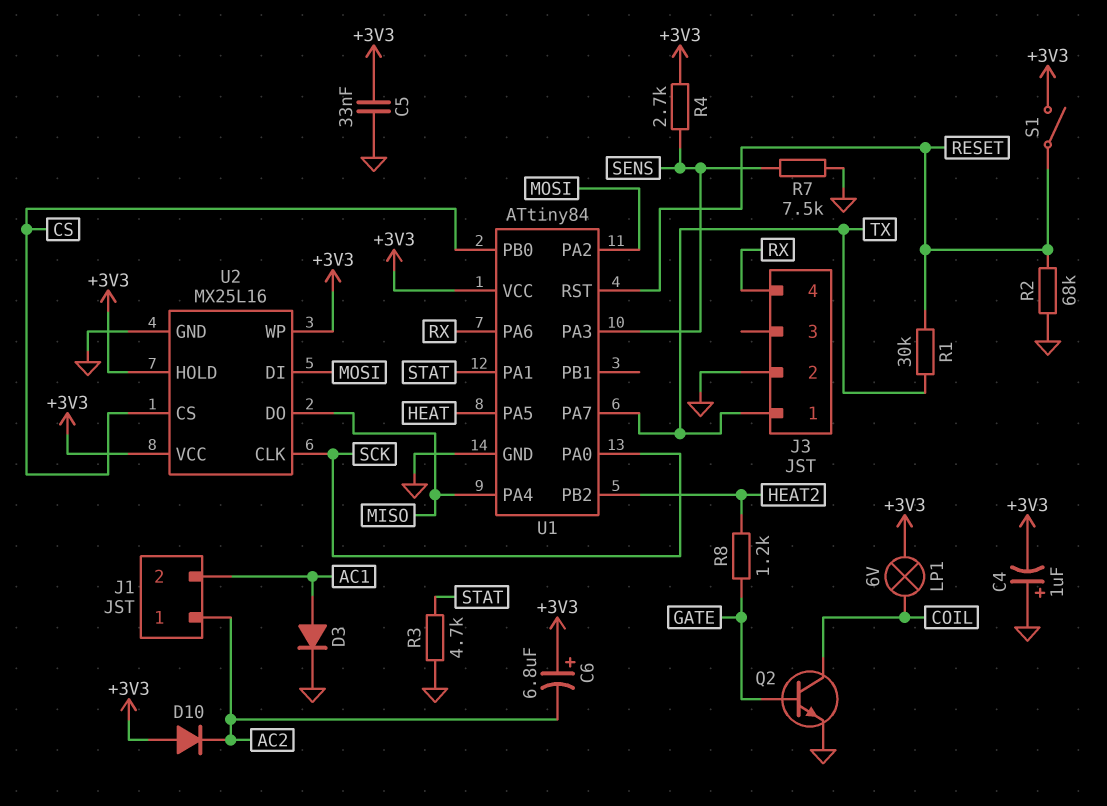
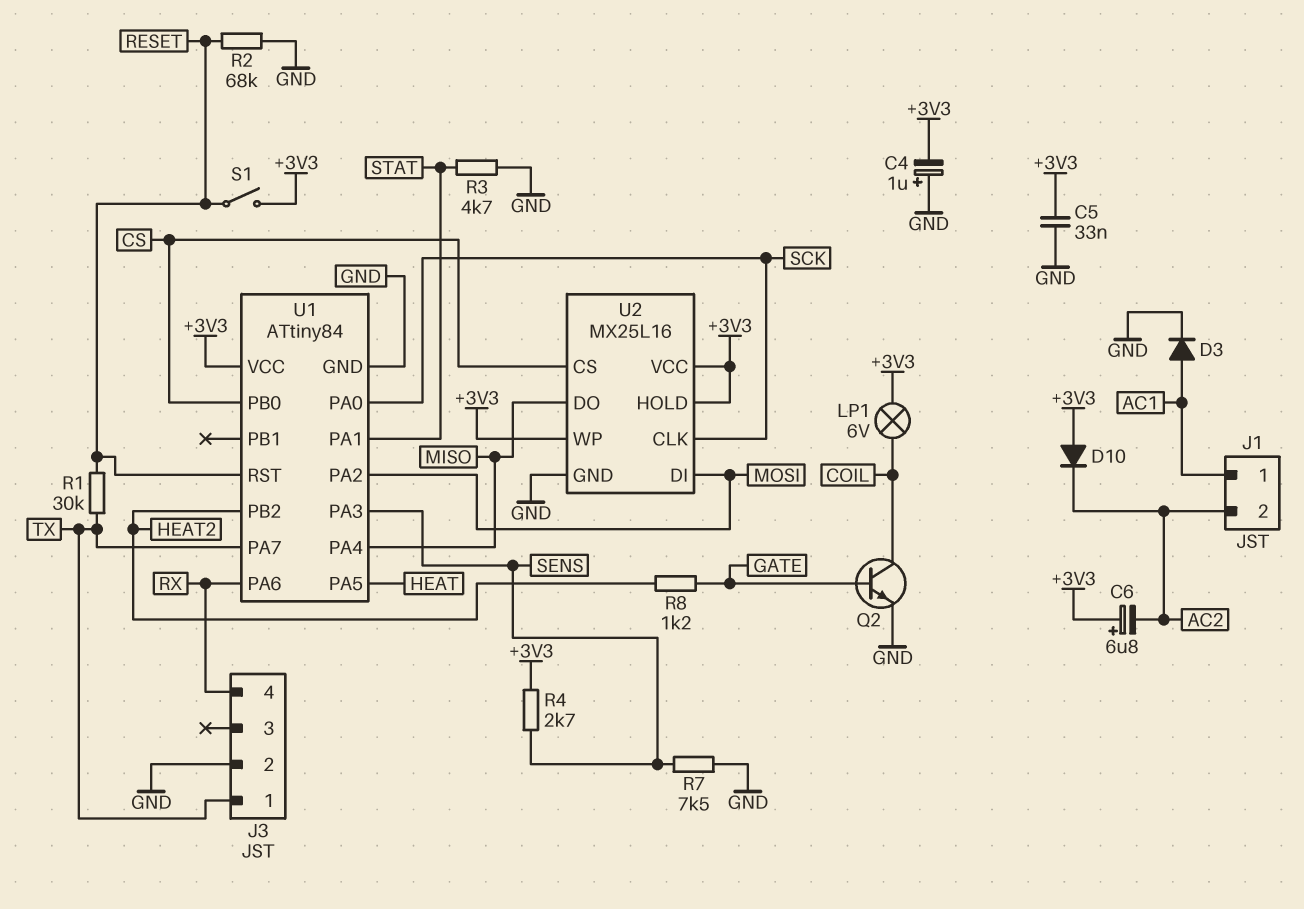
J1 pin 1: AC2 -> AC1
J1 pin 2: AC1 -> AC2

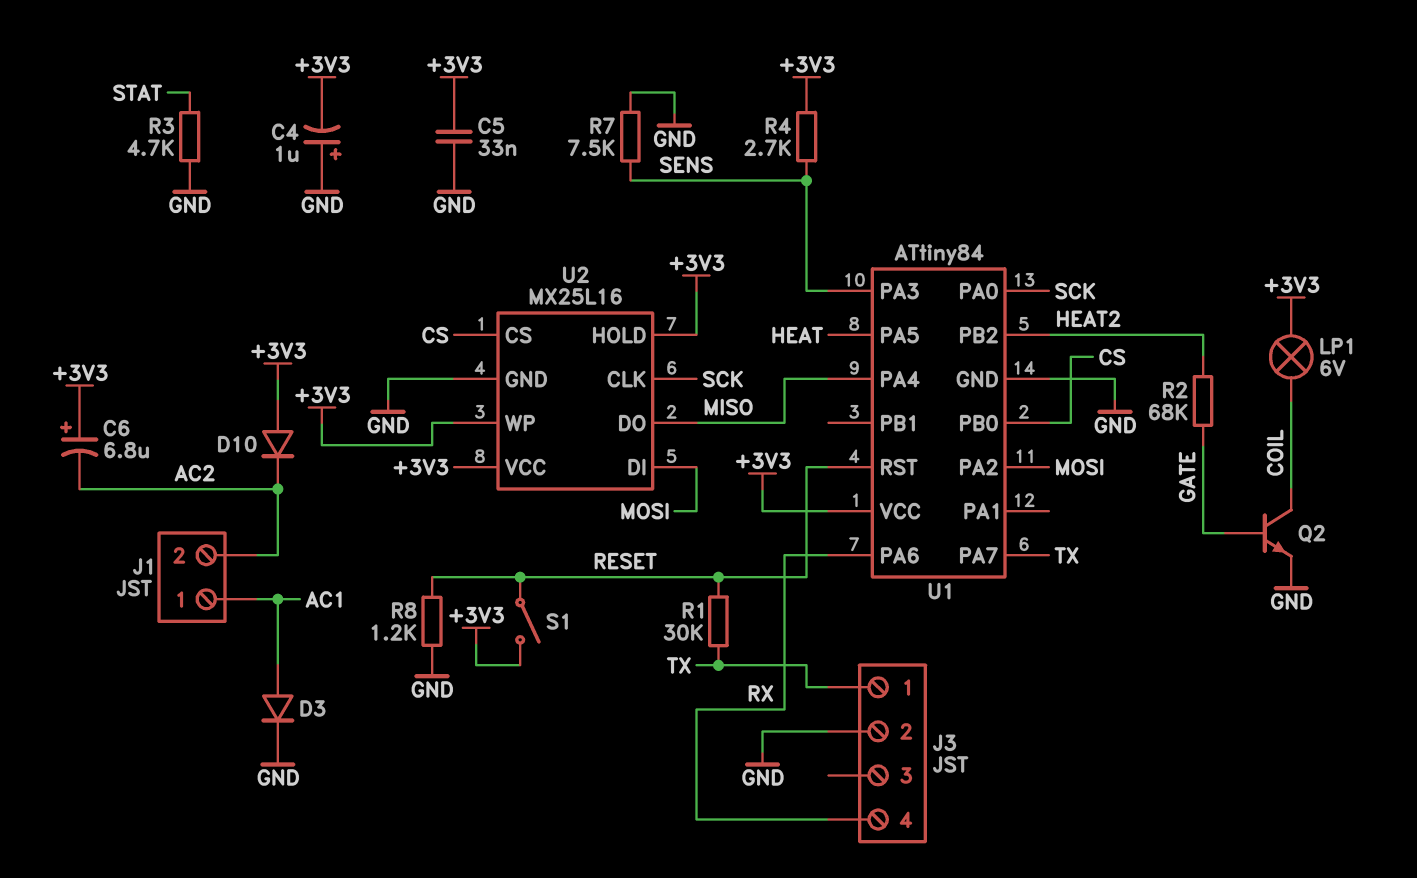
R2: 68k (GND, RESET) -> 68k (GATE, HEAT2)
R8: 1.2k (GATE, HEAT2) -> 1.2k (GND, RESET)
U1 pin PA1: STAT -> none

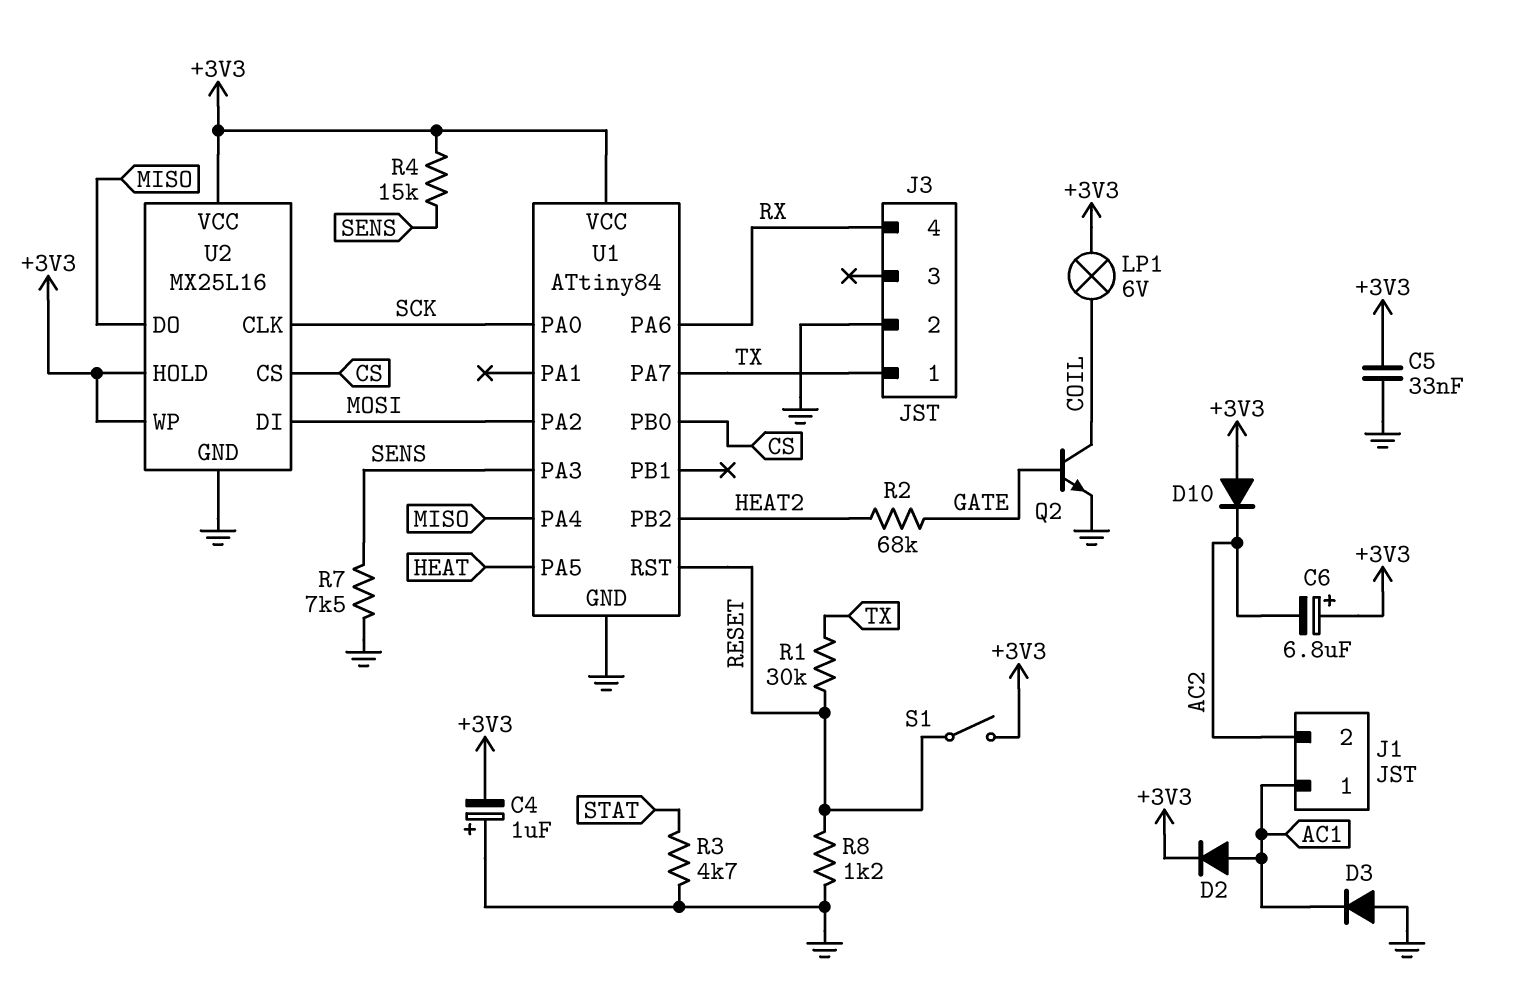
D2: none -> diode (A AC1, K +3V3)
D3: diode (A AC1, K GND) -> diode (A GND, K AC1)
R4: 2.7k (+3V3, SENS) -> 15k (+3V3, SENS)

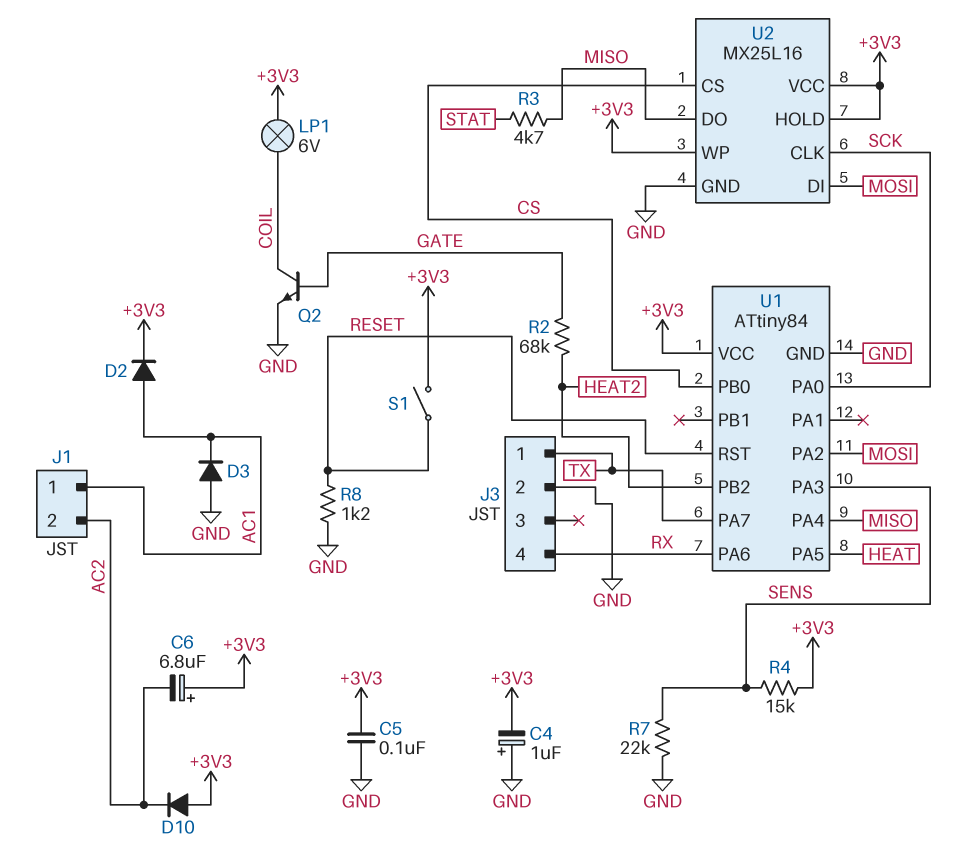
C5: 33nF (+3V3, GND) -> 100nF (+3V3, GND)
R1: 30k (RESET, TX) -> none
R3: 4.7k (GND, STAT) -> 4.7k (MISO, STAT)
R7: 7.5k (GND, SENS) -> 22k (GND, SENS)

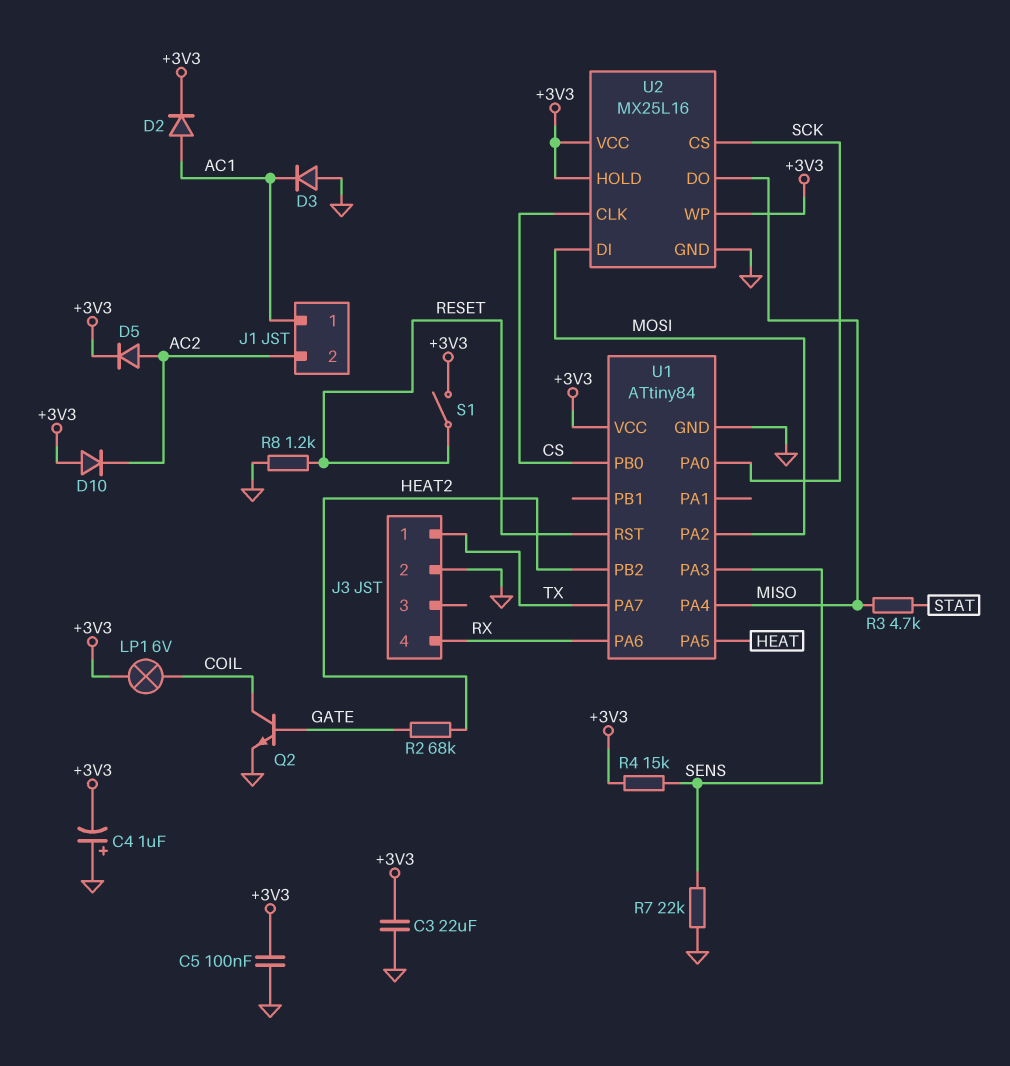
C3: none -> 22uF (+3V3, GND)
C6: 6.8uF (plus +3V3, minus AC2) -> none
D5: none -> diode (A AC2, K +3V3)
U2 pin CLK: SCK -> CS
U2 pin CS: CS -> SCK

